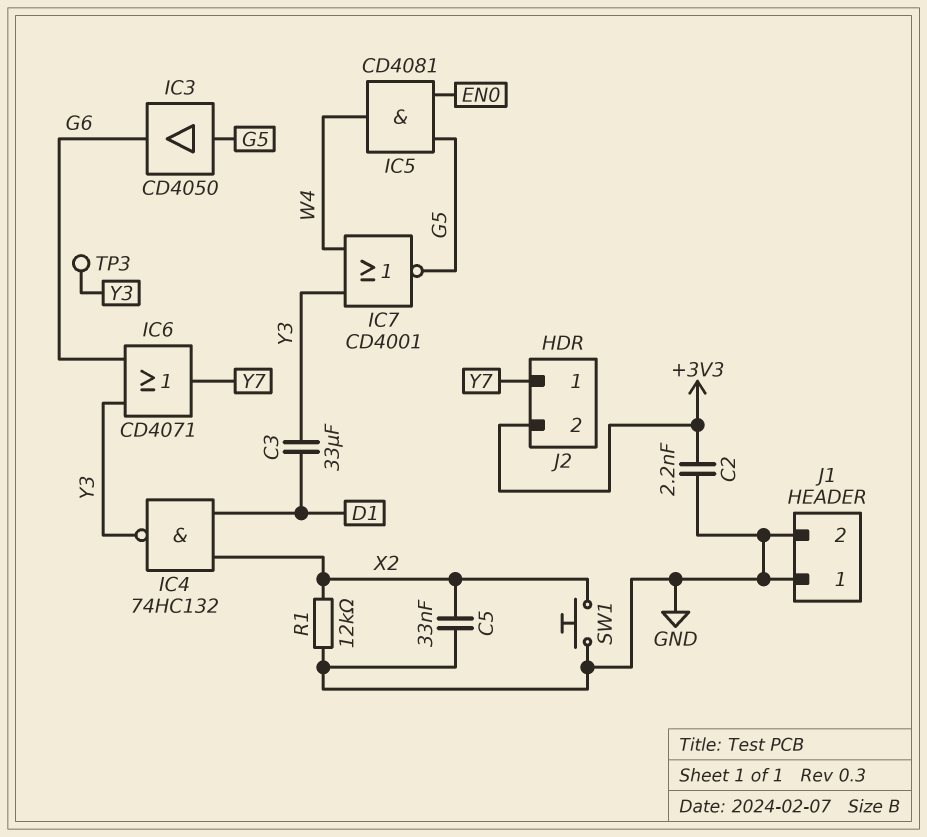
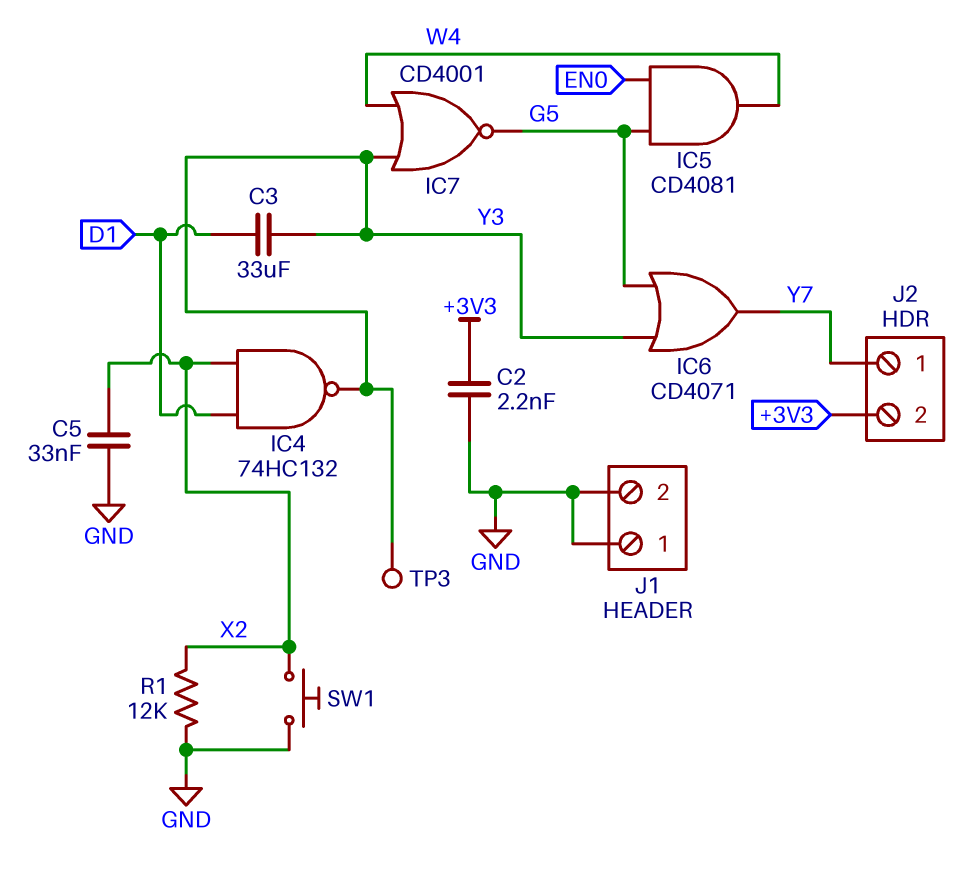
IC3: buffer CD4050 (in G5, out G6) -> none
IC6: OR CD4071 (in G6, in Y3, out Y7) -> OR CD4071 (in G5, in Y3, out Y7)

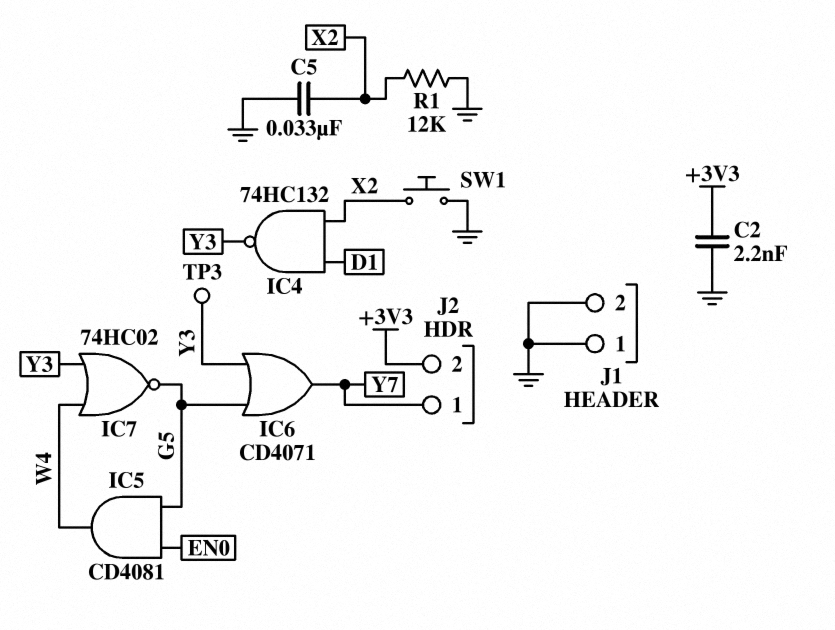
C3: 33uF (D1, Y3) -> none
IC7: NOR CD4001 (in W4, in Y3, out G5) -> NOR 74HC02 (in W4, in Y3, out G5)

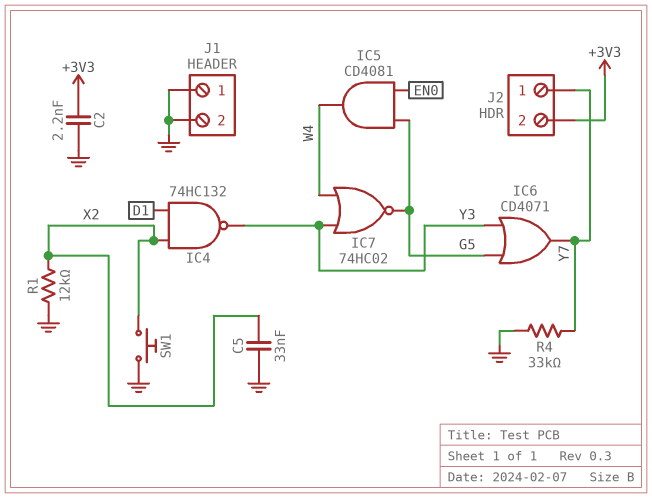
R4: none -> 33k (GND, Y7)
TP3: test point (Y3) -> none

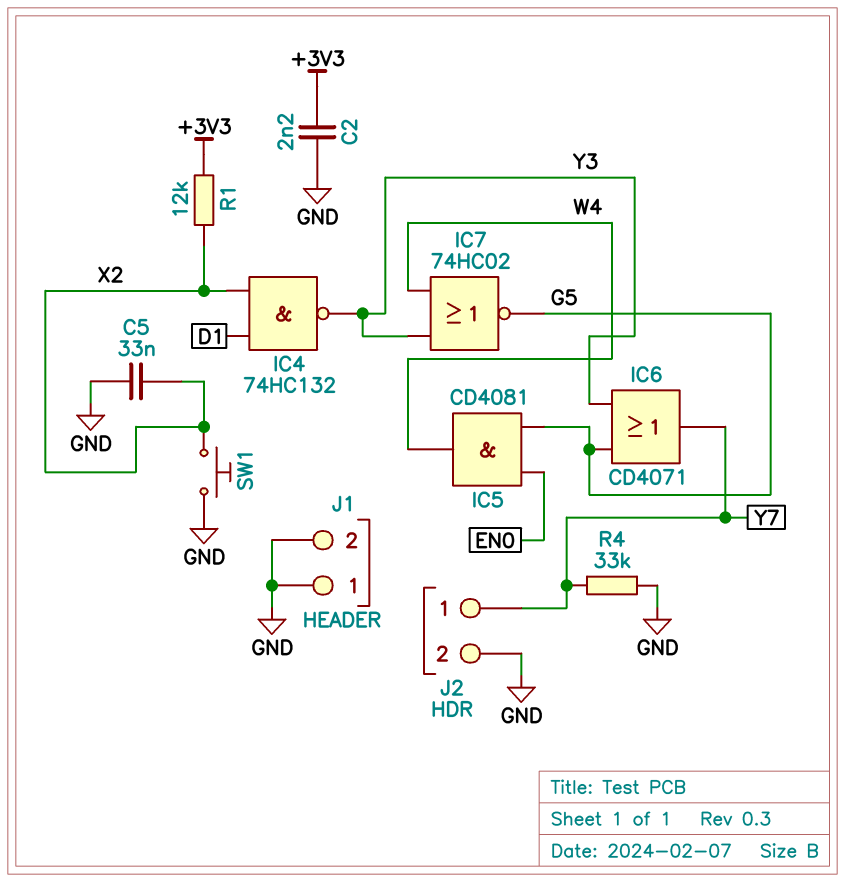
J2 pin 2: +3V3 -> GND
R1: 12k (GND, X2) -> 12k (+3V3, X2)

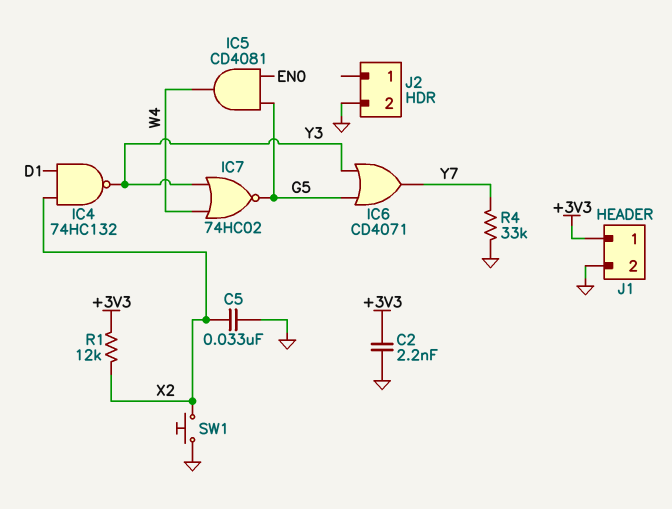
J1 pin 1: GND -> +3V3
J2 pin 1: Y7 -> none

